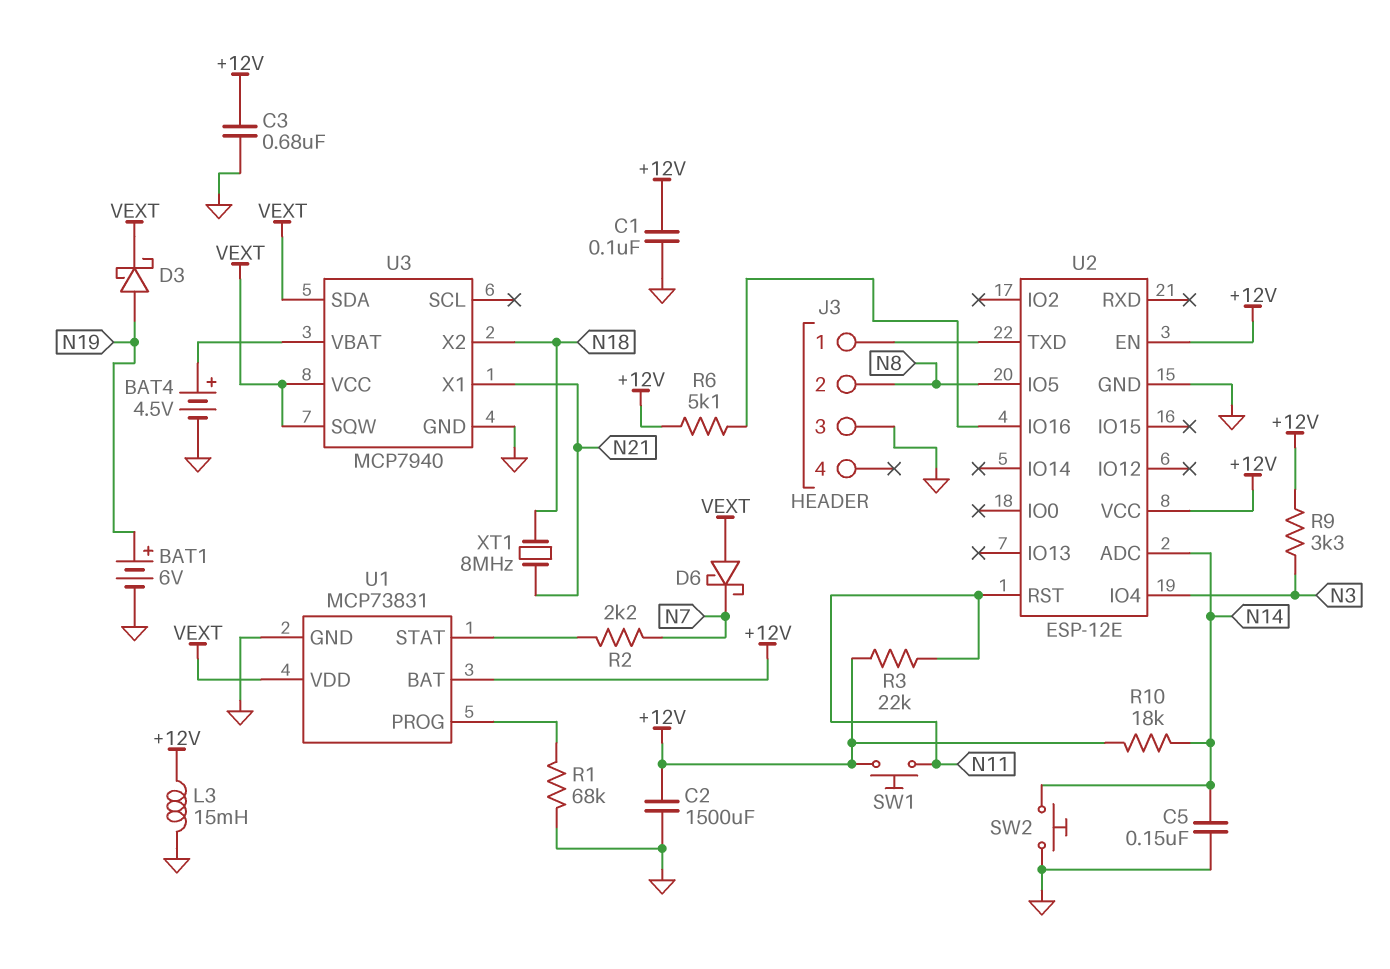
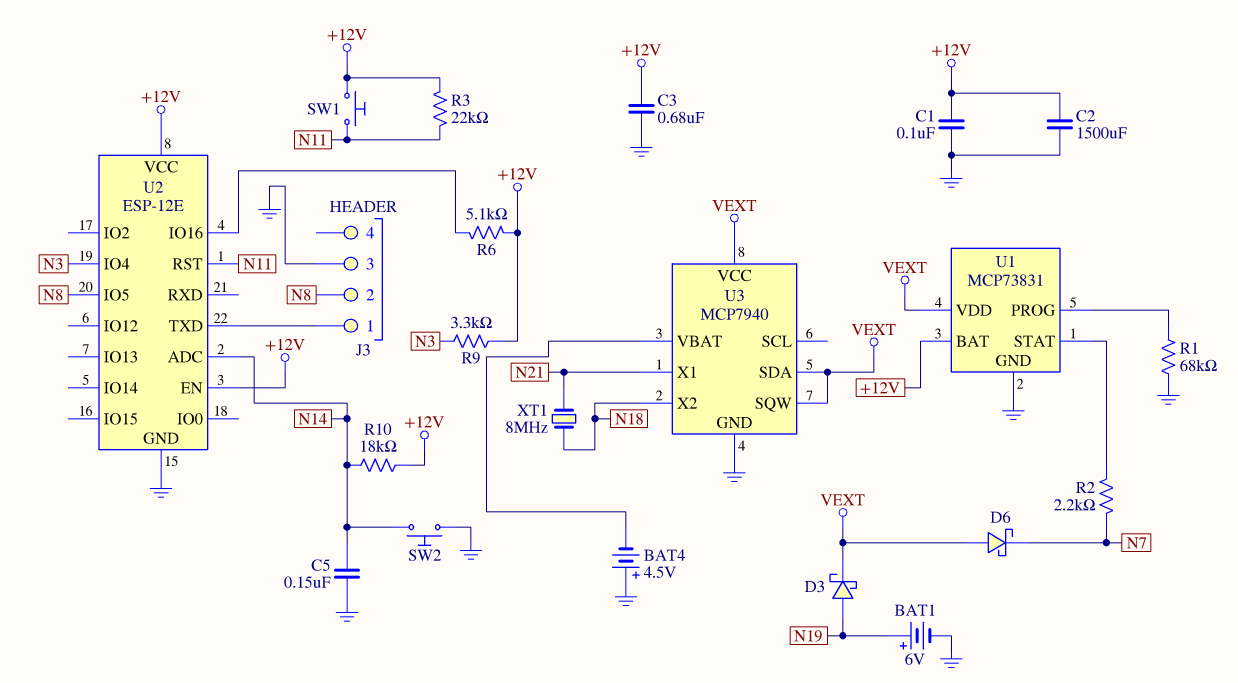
BAT4: 4.5V (plus U3/VBAT, minus GND) -> 4.5V (plus GND, minus U3/VBAT)
L3: 15mH (+12V, GND) -> none

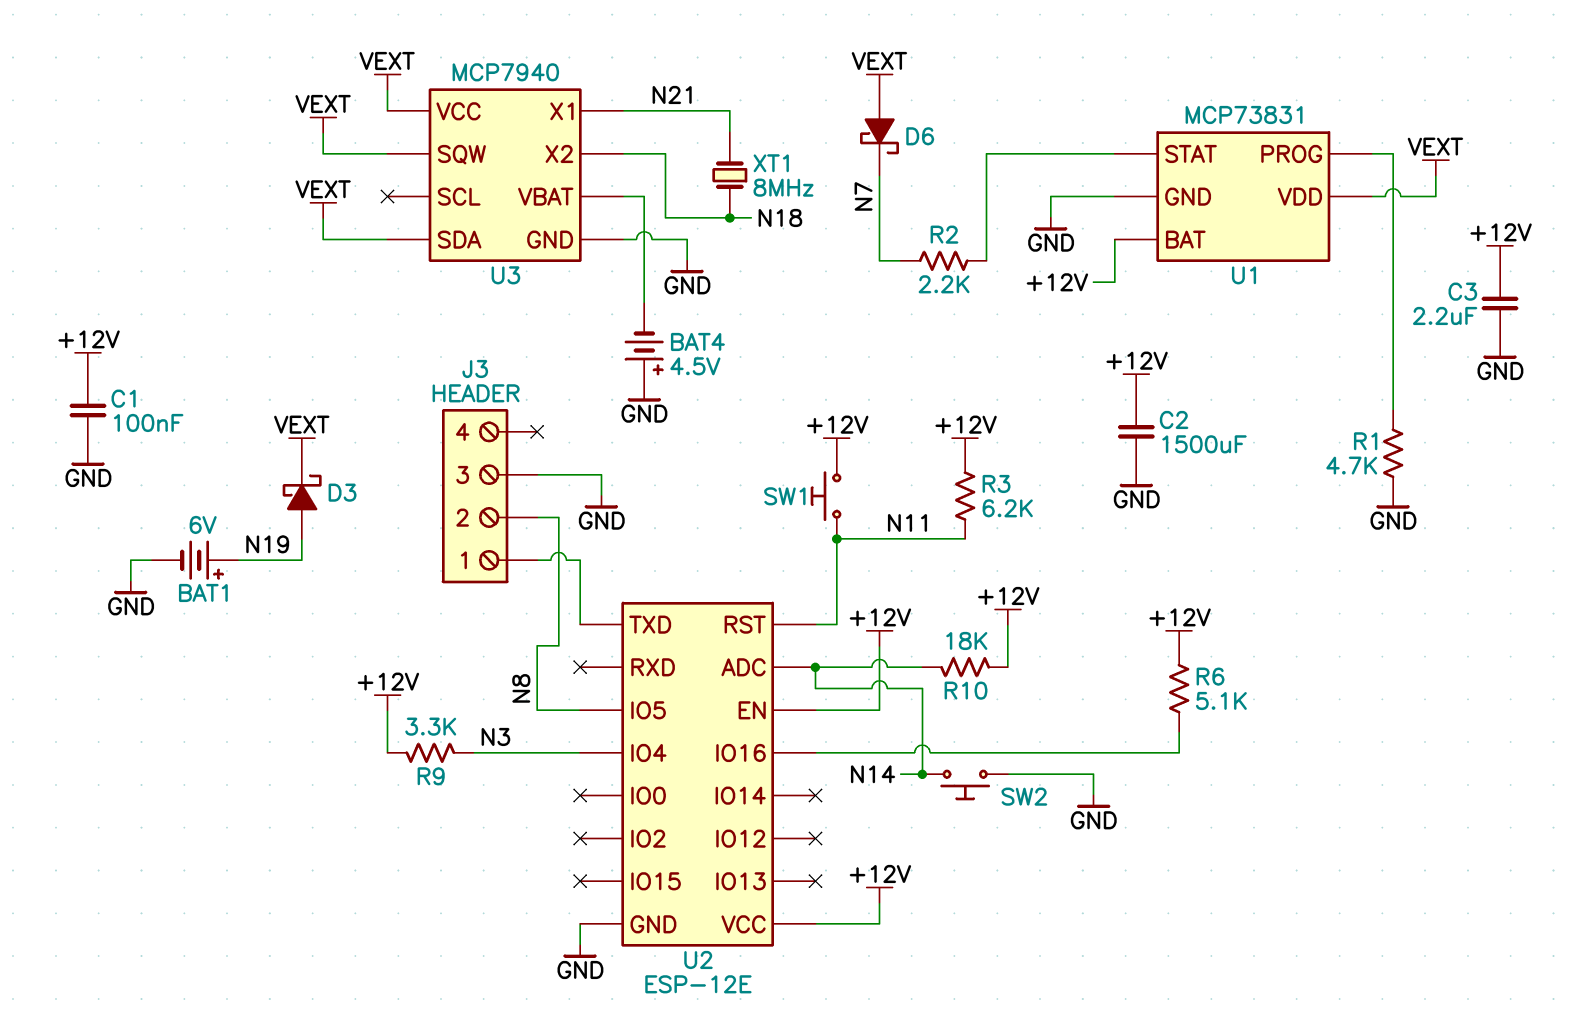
C3: 680nF (+12V, GND) -> 2.2uF (+12V, GND)
C5: 150nF (GND, N14) -> none
R1: 68k (GND, U1/PROG) -> 4.7k (GND, U1/PROG)
R3: 22k (+12V, N11) -> 6.2k (+12V, N11)

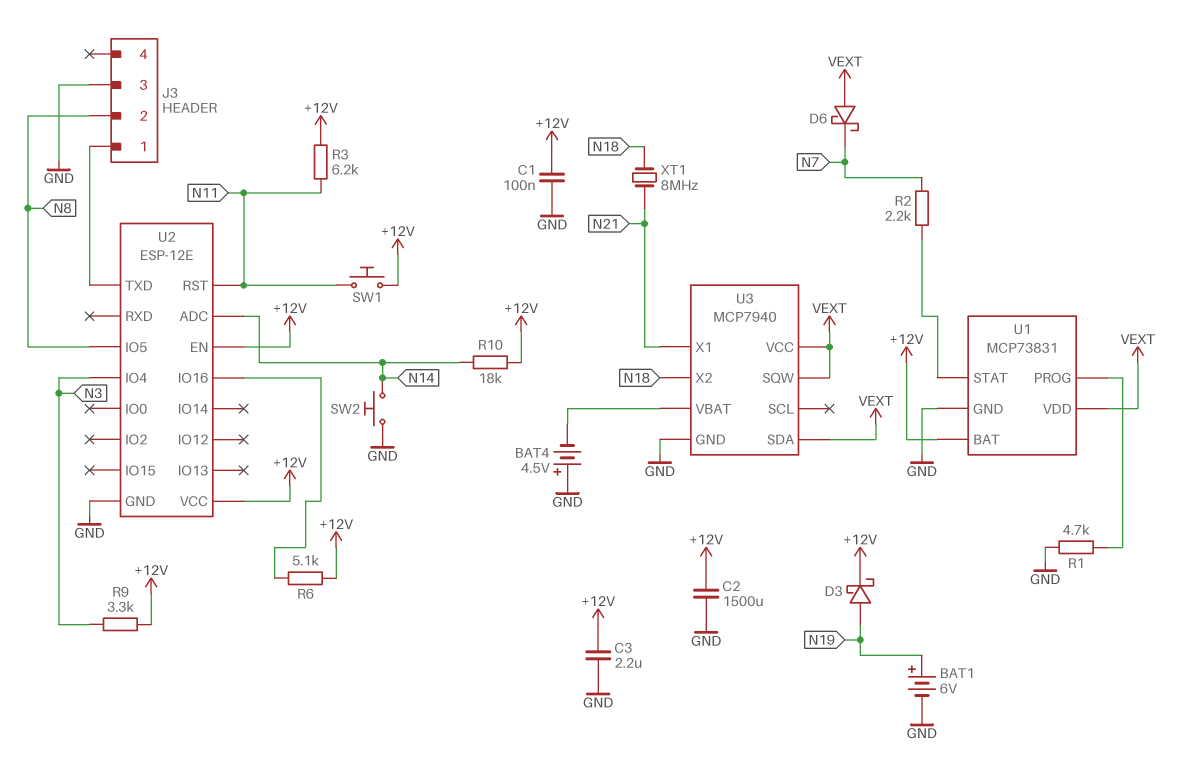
D3: schottky (A N19, K VEXT) -> schottky (A N19, K +12V)

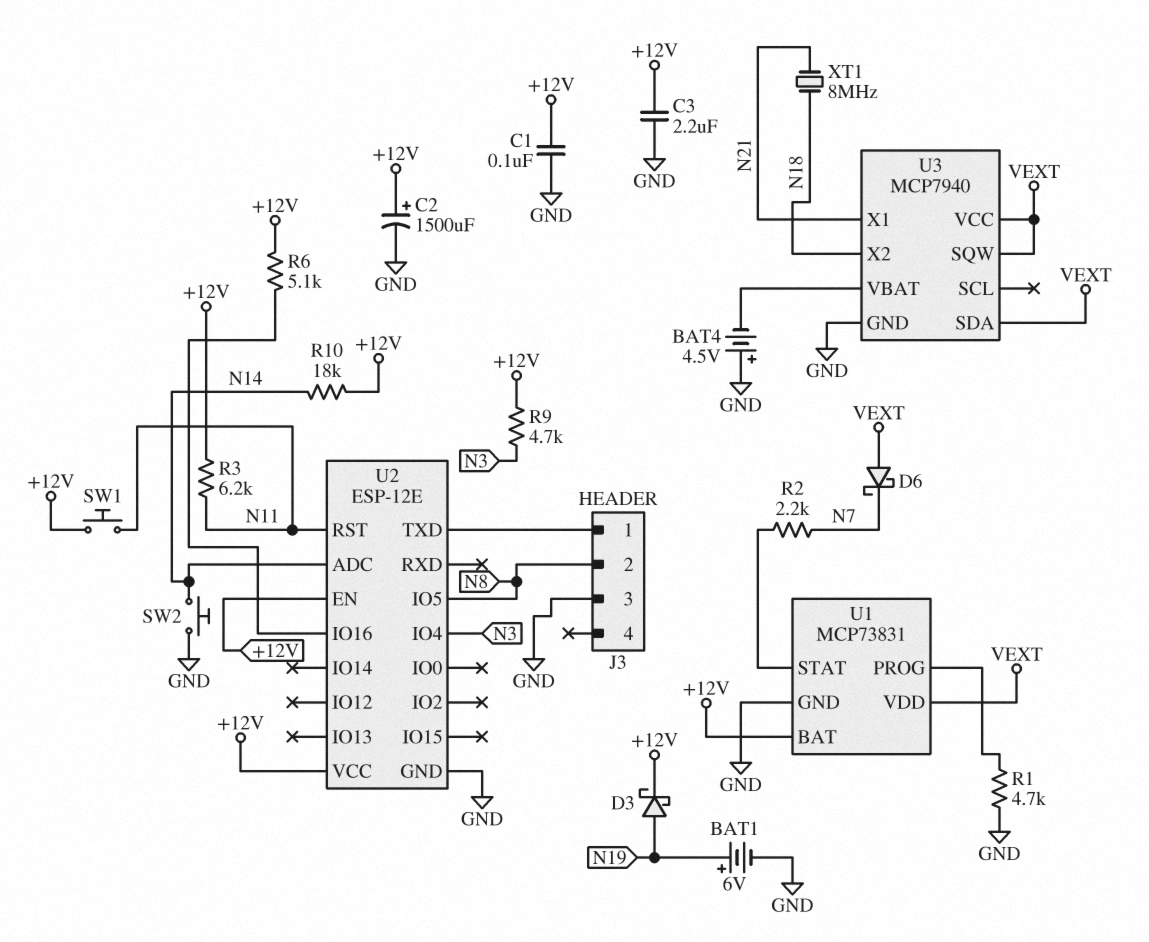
C2: 1500uF (+12V, GND) -> 1500uF (plus +12V, minus GND)
R9: 3.3k (+12V, N3) -> 4.7k (+12V, N3)

